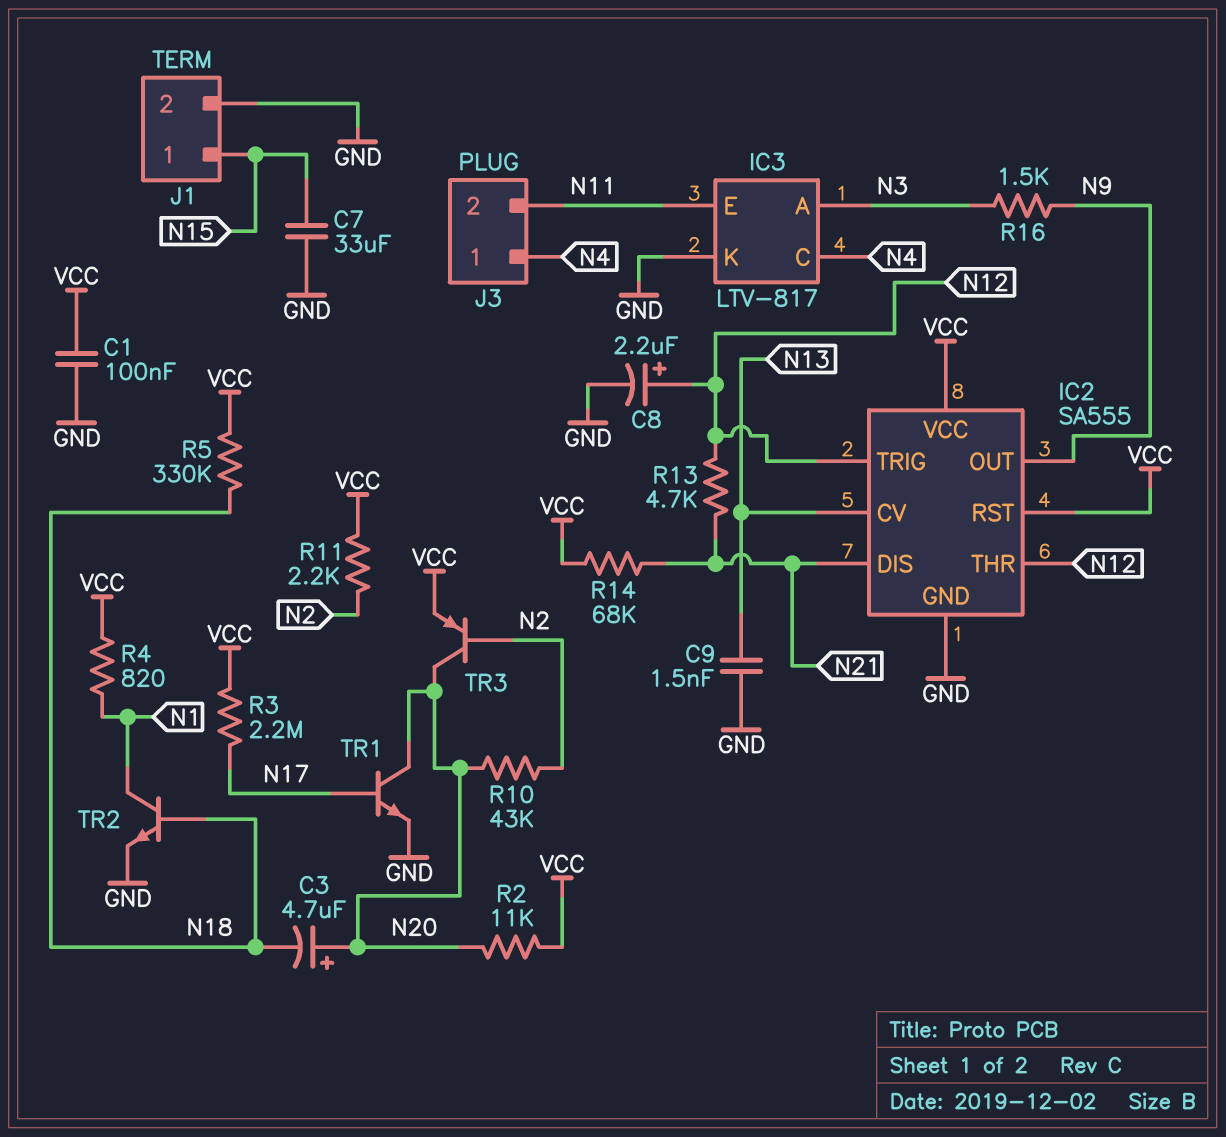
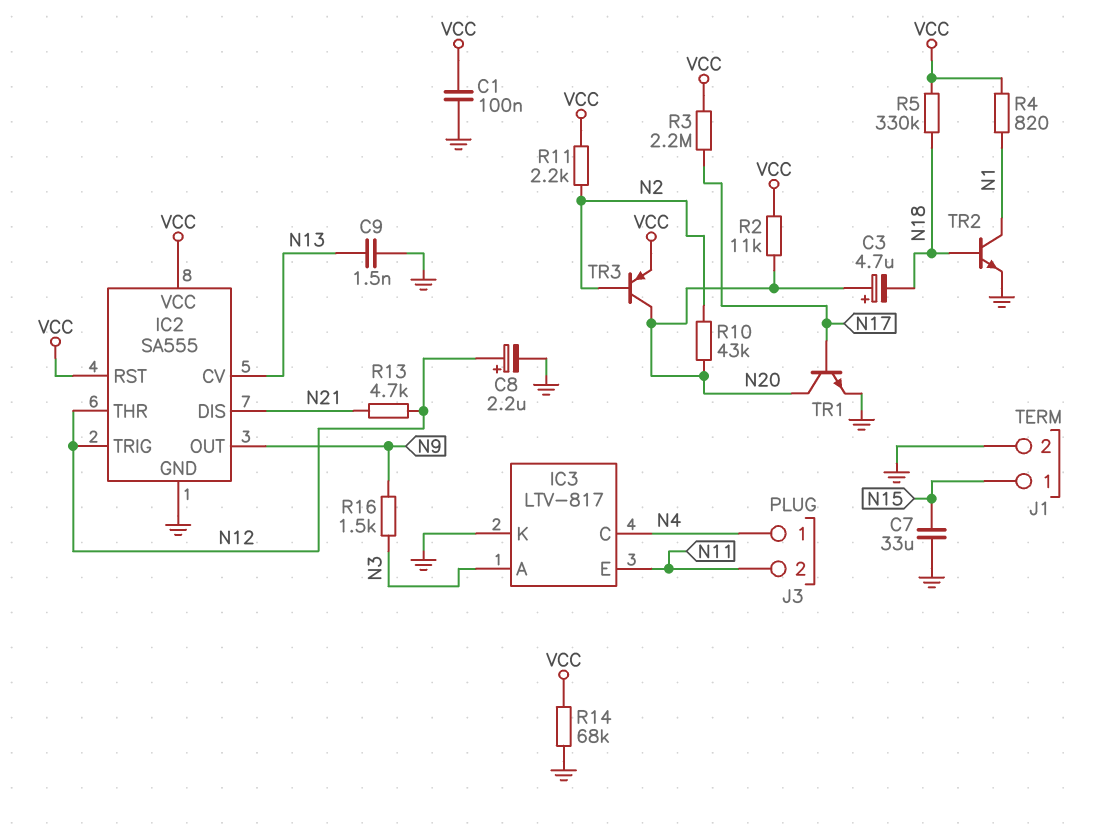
R14: 68k (N21, VCC) -> 68k (GND, VCC)

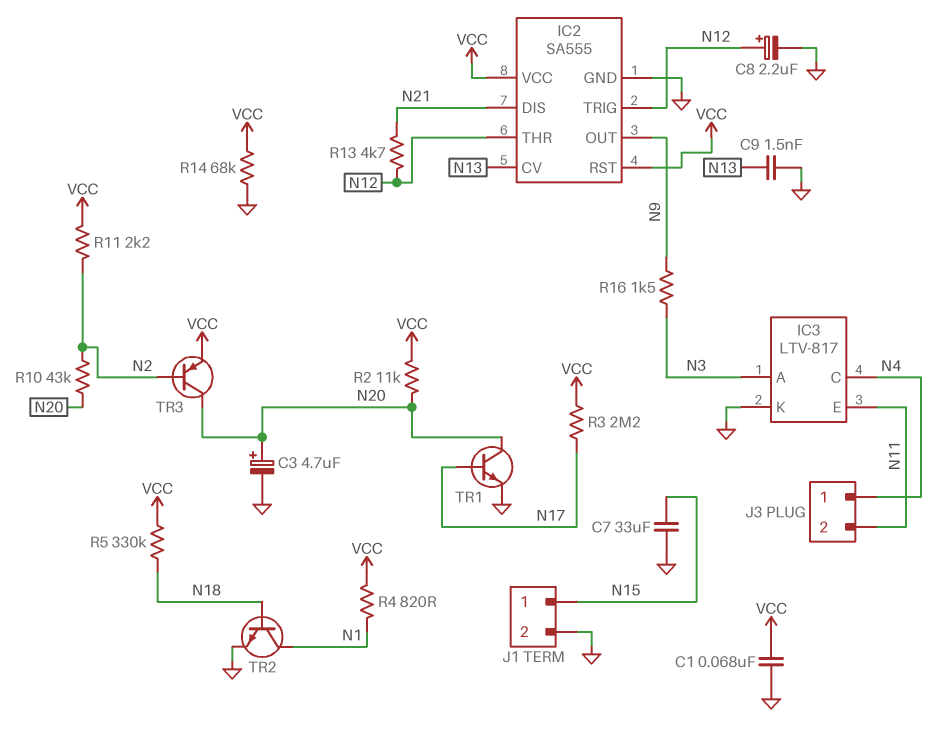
C1: 100nF (GND, VCC) -> 68nF (GND, VCC)
C3: 4.7uF (plus N20, minus N18) -> 4.7uF (plus N20, minus GND)

